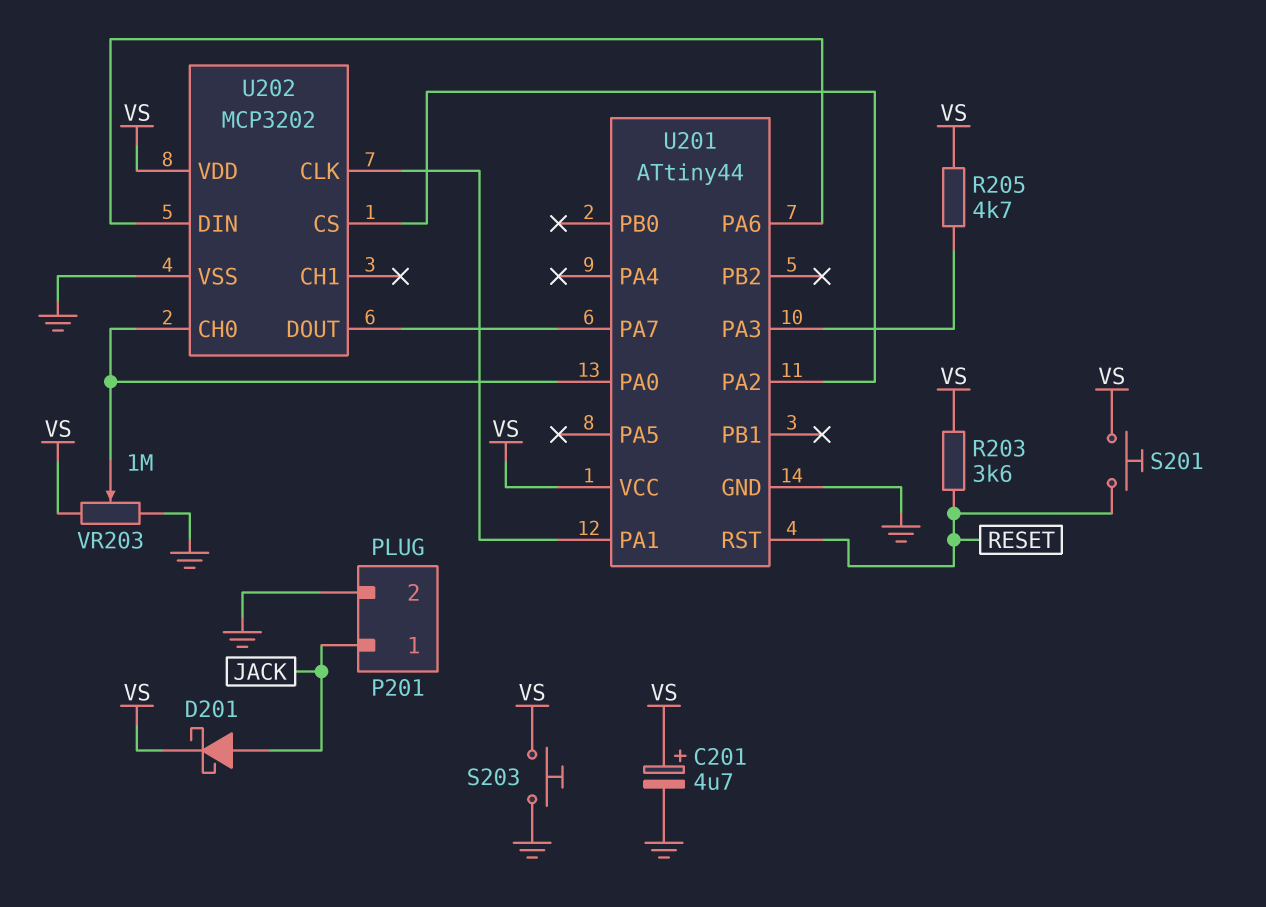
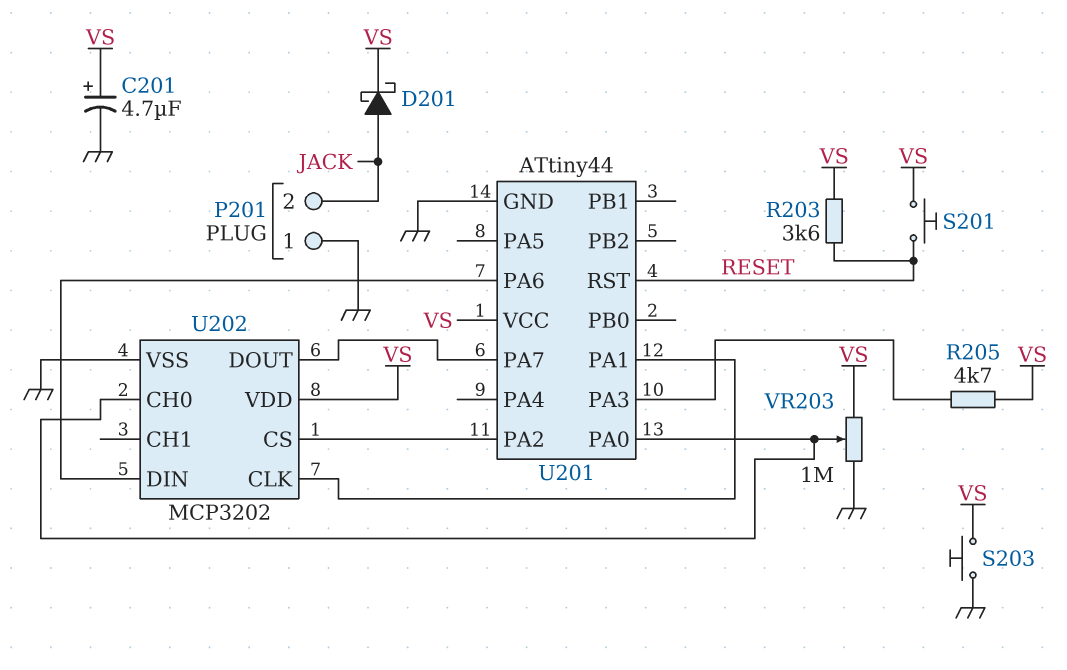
P201 pin 1: JACK -> GND
P201 pin 2: GND -> JACK

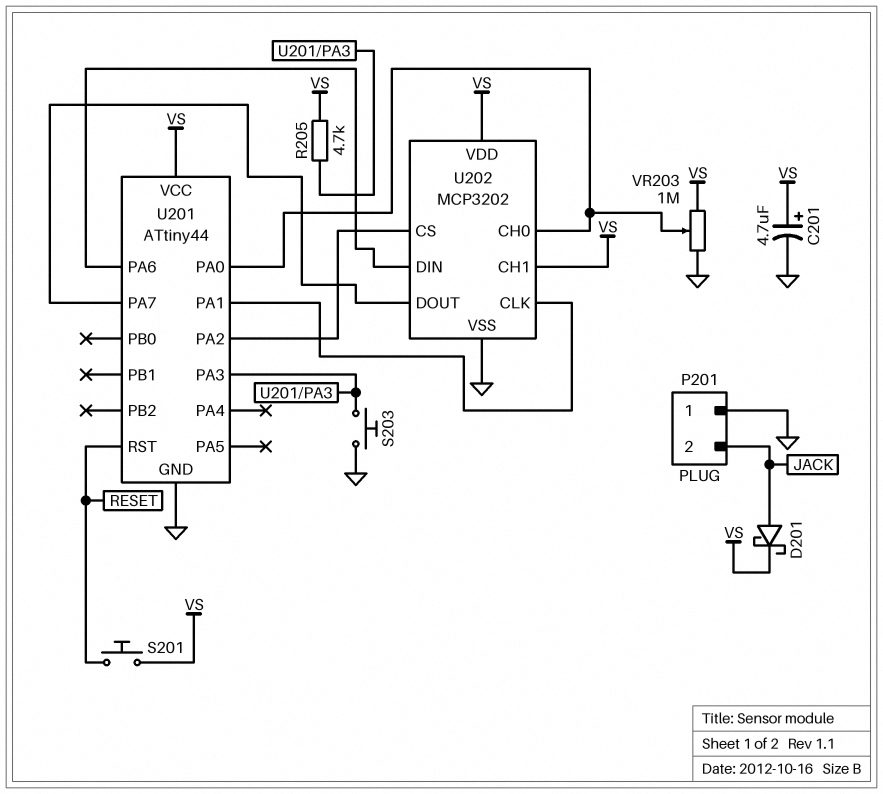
R203: 3.6k (RESET, VS) -> none
S203: button (GND, VS) -> button (GND, U201/PA3)
U202 pin CH1: none -> VS

